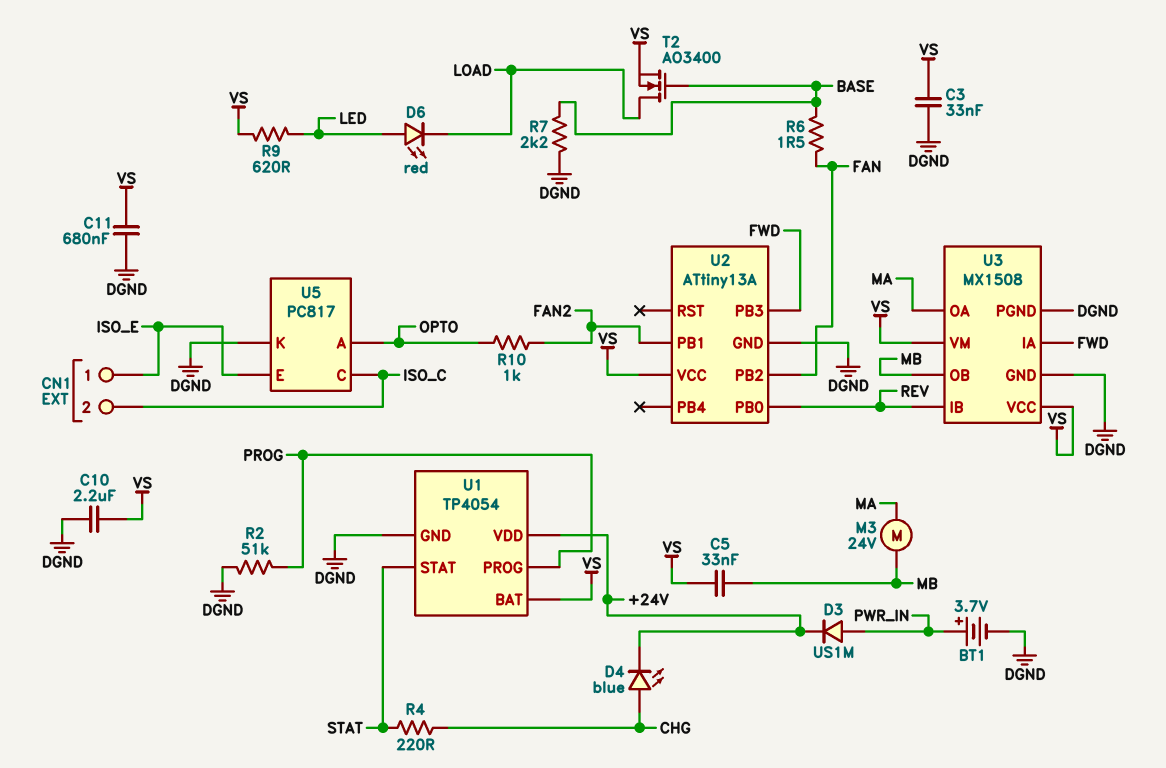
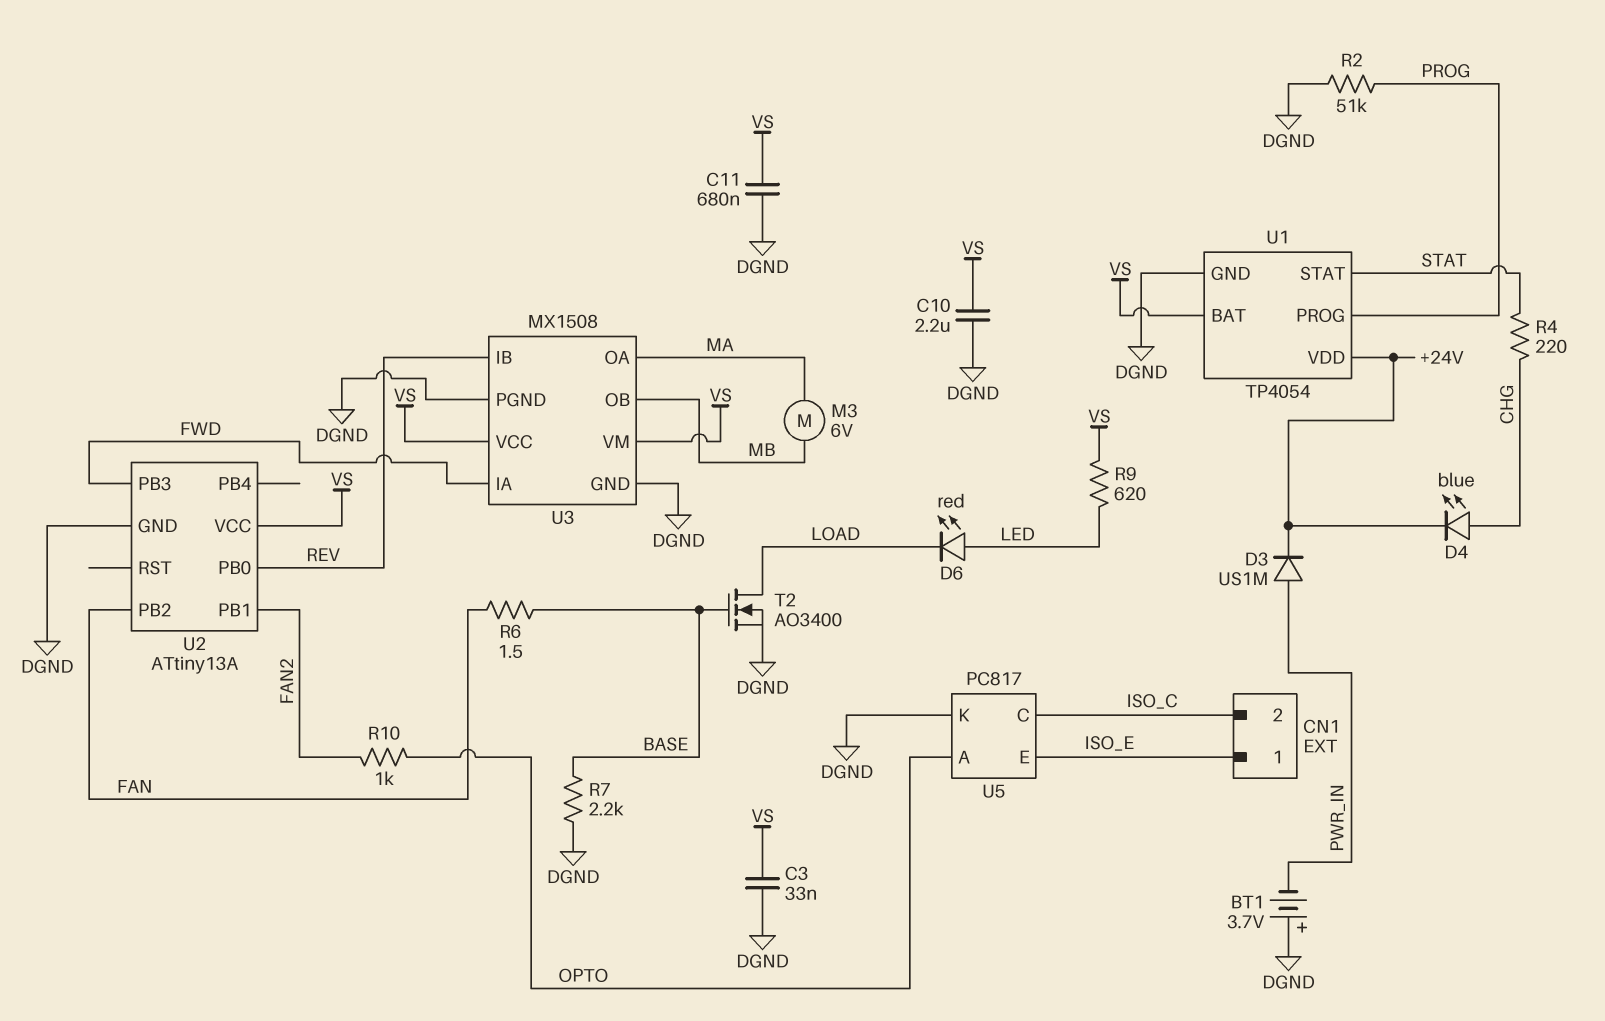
BT1: 3.7V (plus PWR_IN, minus DGND) -> 3.7V (plus DGND, minus PWR_IN)
C5: 33nF (MB, VS) -> none
M3: motor 24V (MA, MB) -> motor 6V (MA, MB)
T2: NMOS AO3400 (G BASE, D LOAD, S VS) -> NMOS AO3400 (G BASE, D LOAD, S DGND)

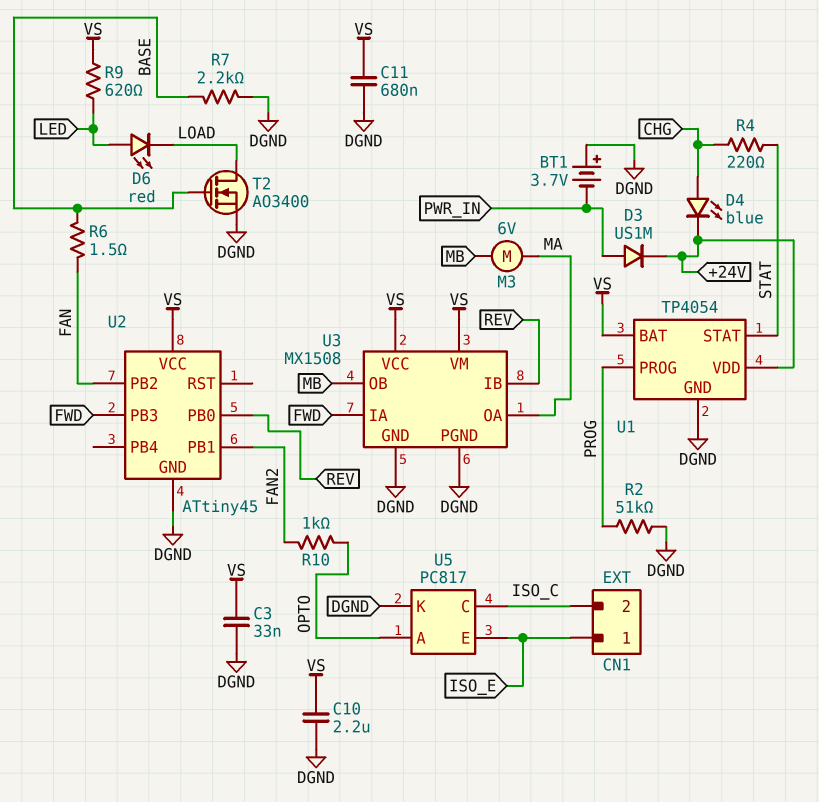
U2: ATtiny13A -> ATtiny45

